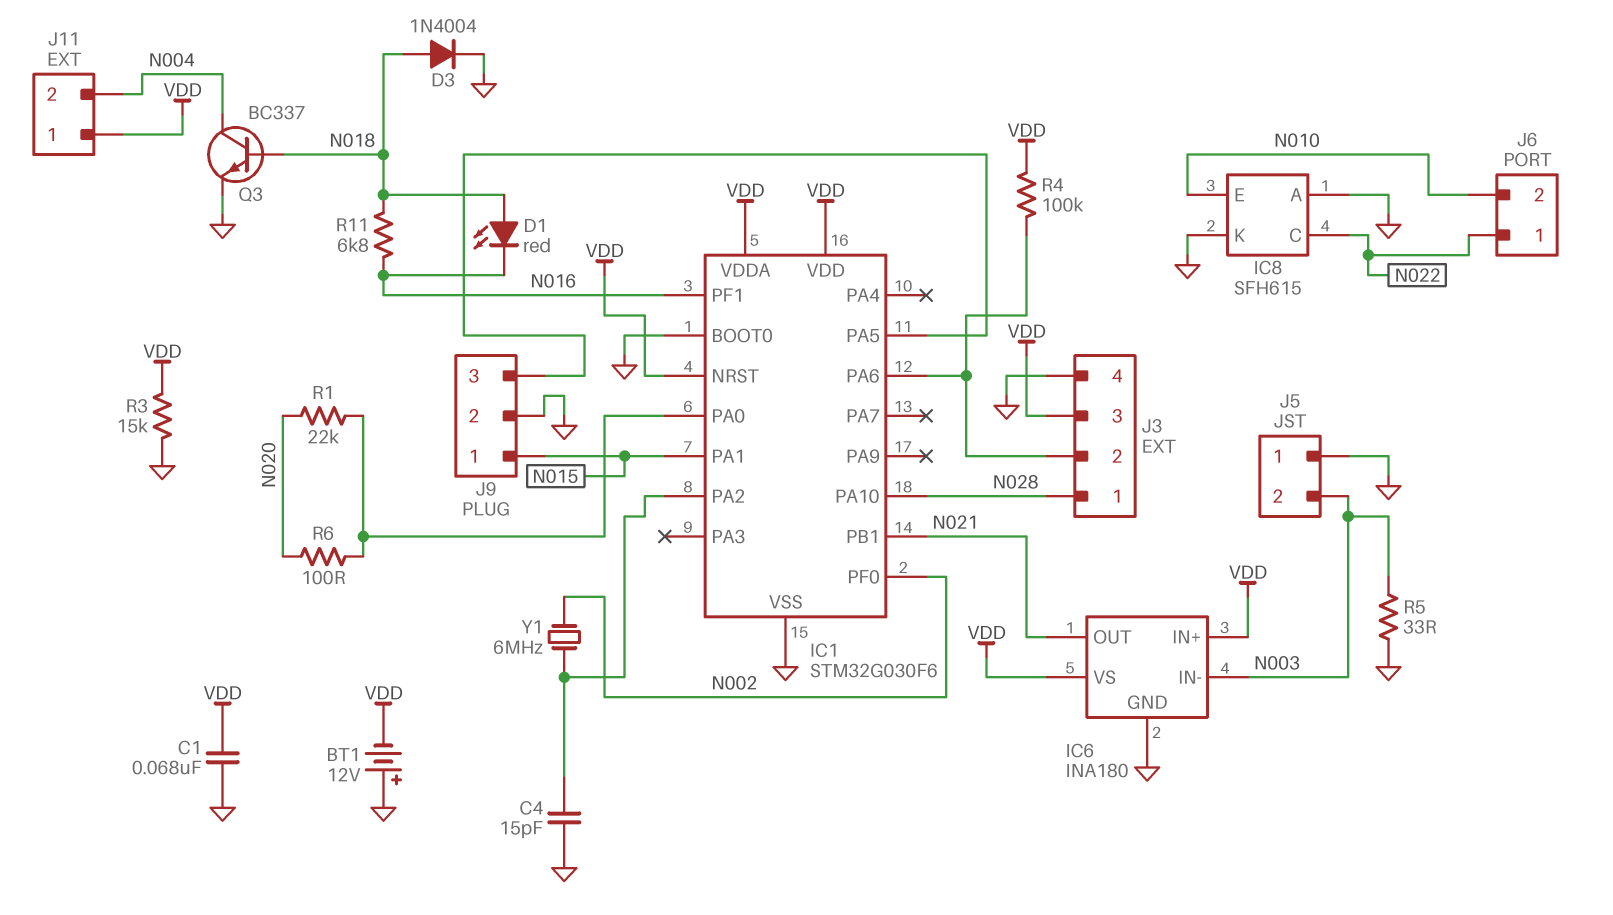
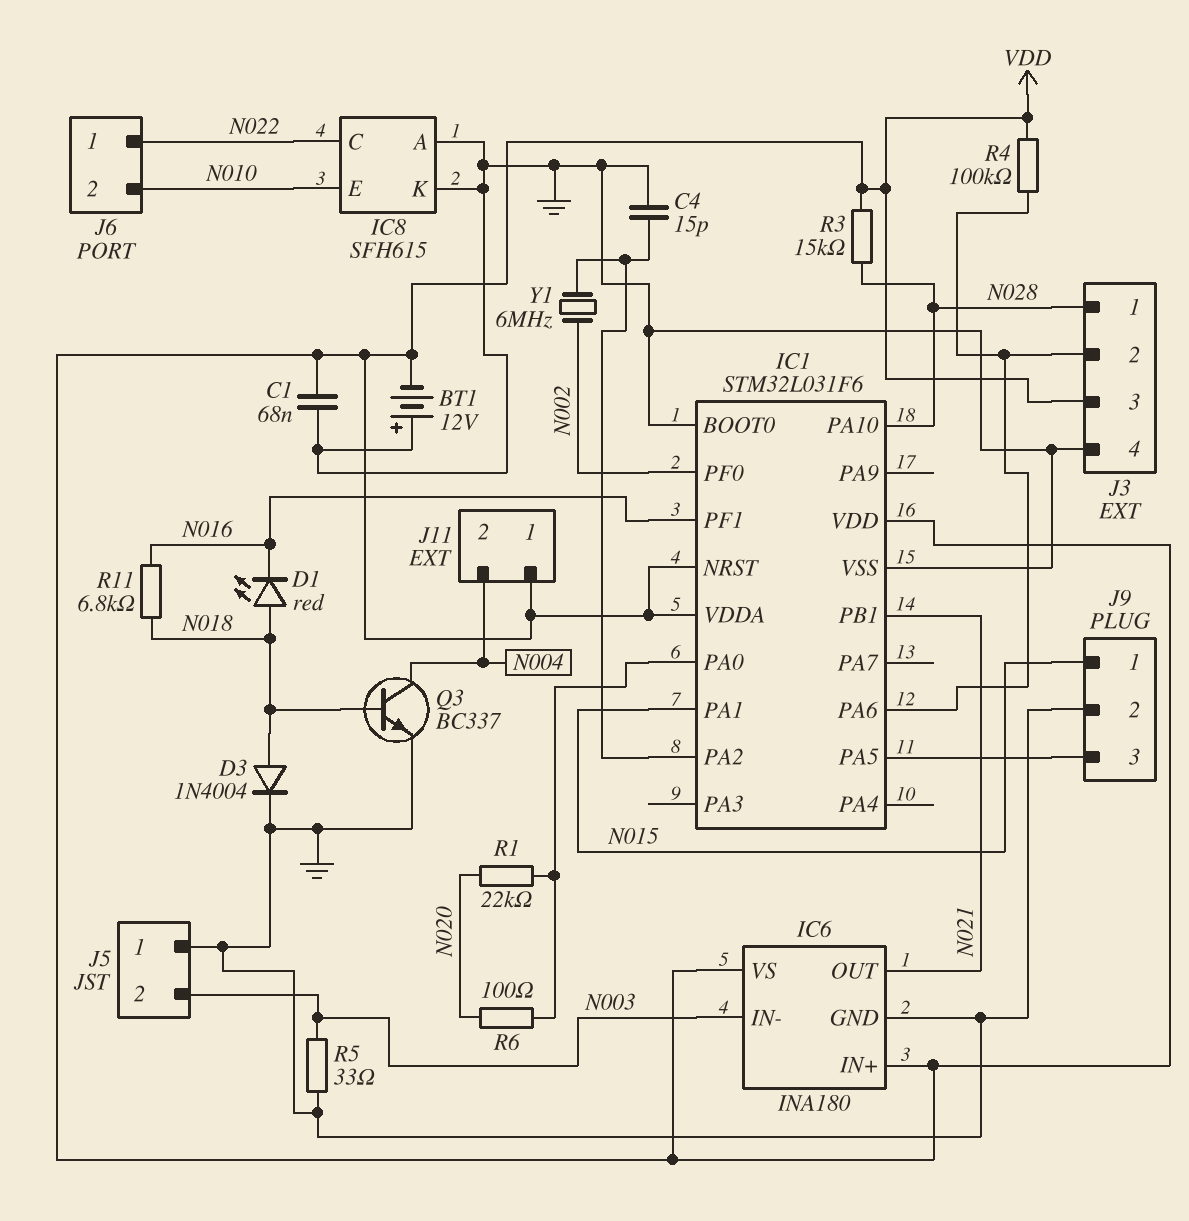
IC1: STM32G030F6 -> STM32L031F6
R3: 15k (GND, VDD) -> 15k (N028, VDD)

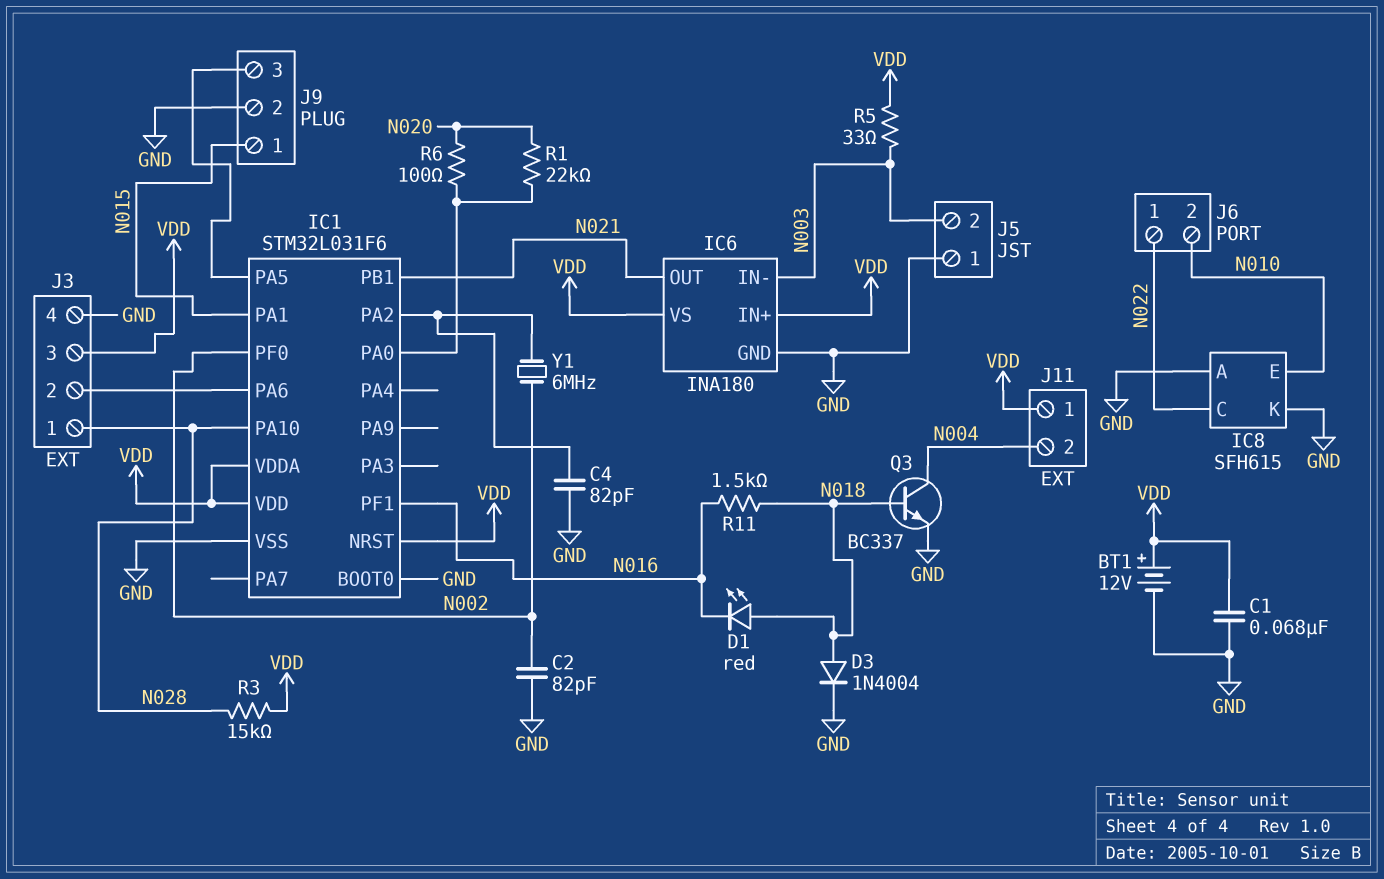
BT1: 12V (plus GND, minus VDD) -> 12V (plus VDD, minus GND)
C2: none -> 82pF (GND, N002)
C4: 15pF (GND, IC1/PA2) -> 82pF (GND, IC1/PA2)
R4: 100k (IC1/PA6, VDD) -> none
R5: 33 (GND, N003) -> 33 (N003, VDD)
R11: 6.8k (N016, N018) -> 1.5k (N016, N018)

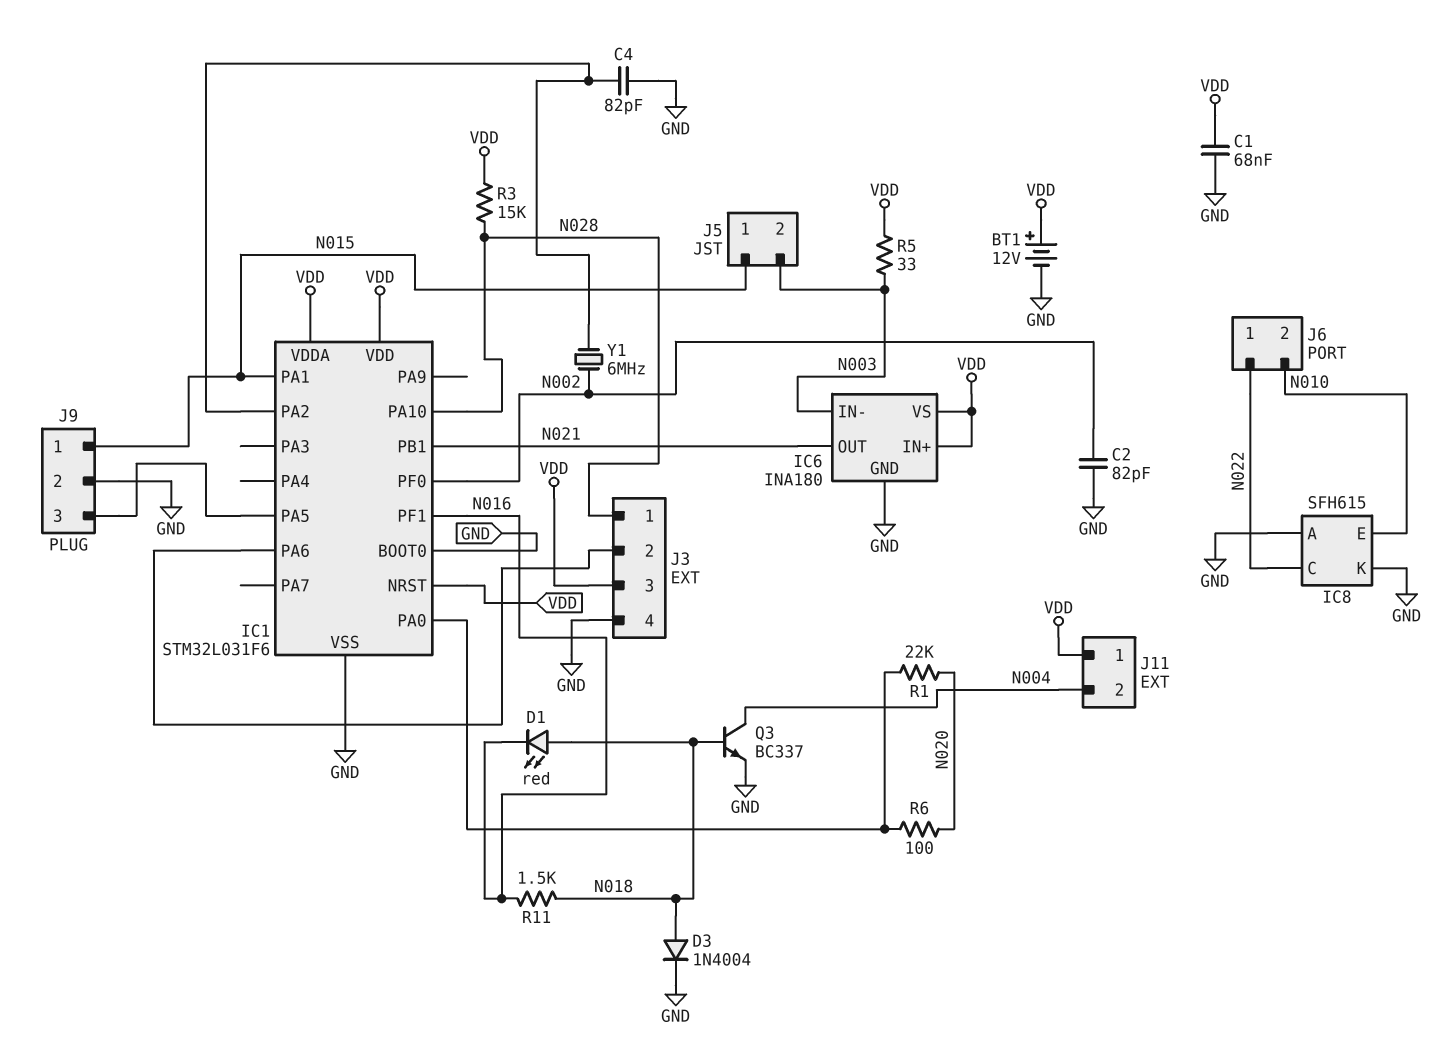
J5 pin 1: GND -> N015

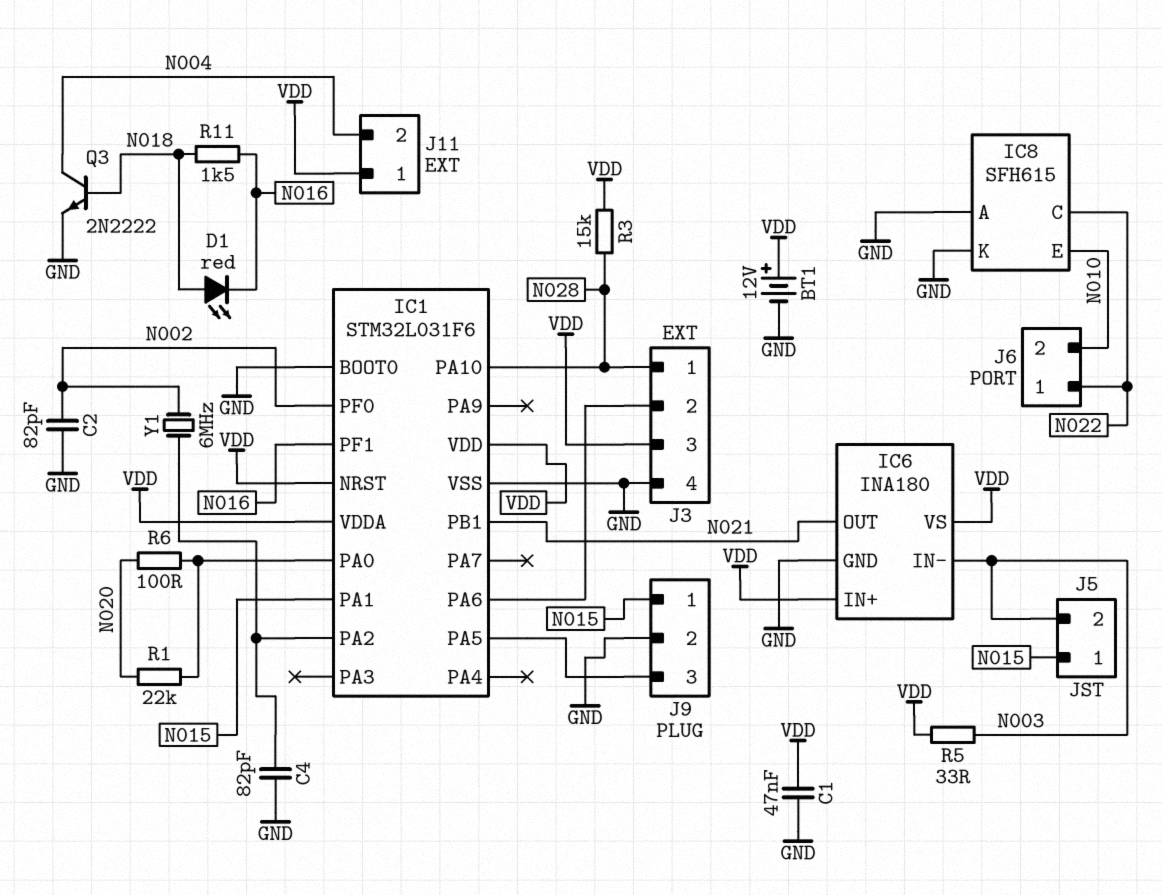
C1: 68nF (GND, VDD) -> 47nF (GND, VDD)
D3: diode 1N4004 (A N018, K GND) -> none
Q3: NPN BC337 (B N018, C N004, E GND) -> NPN 2N2222 (B N018, C N004, E GND)

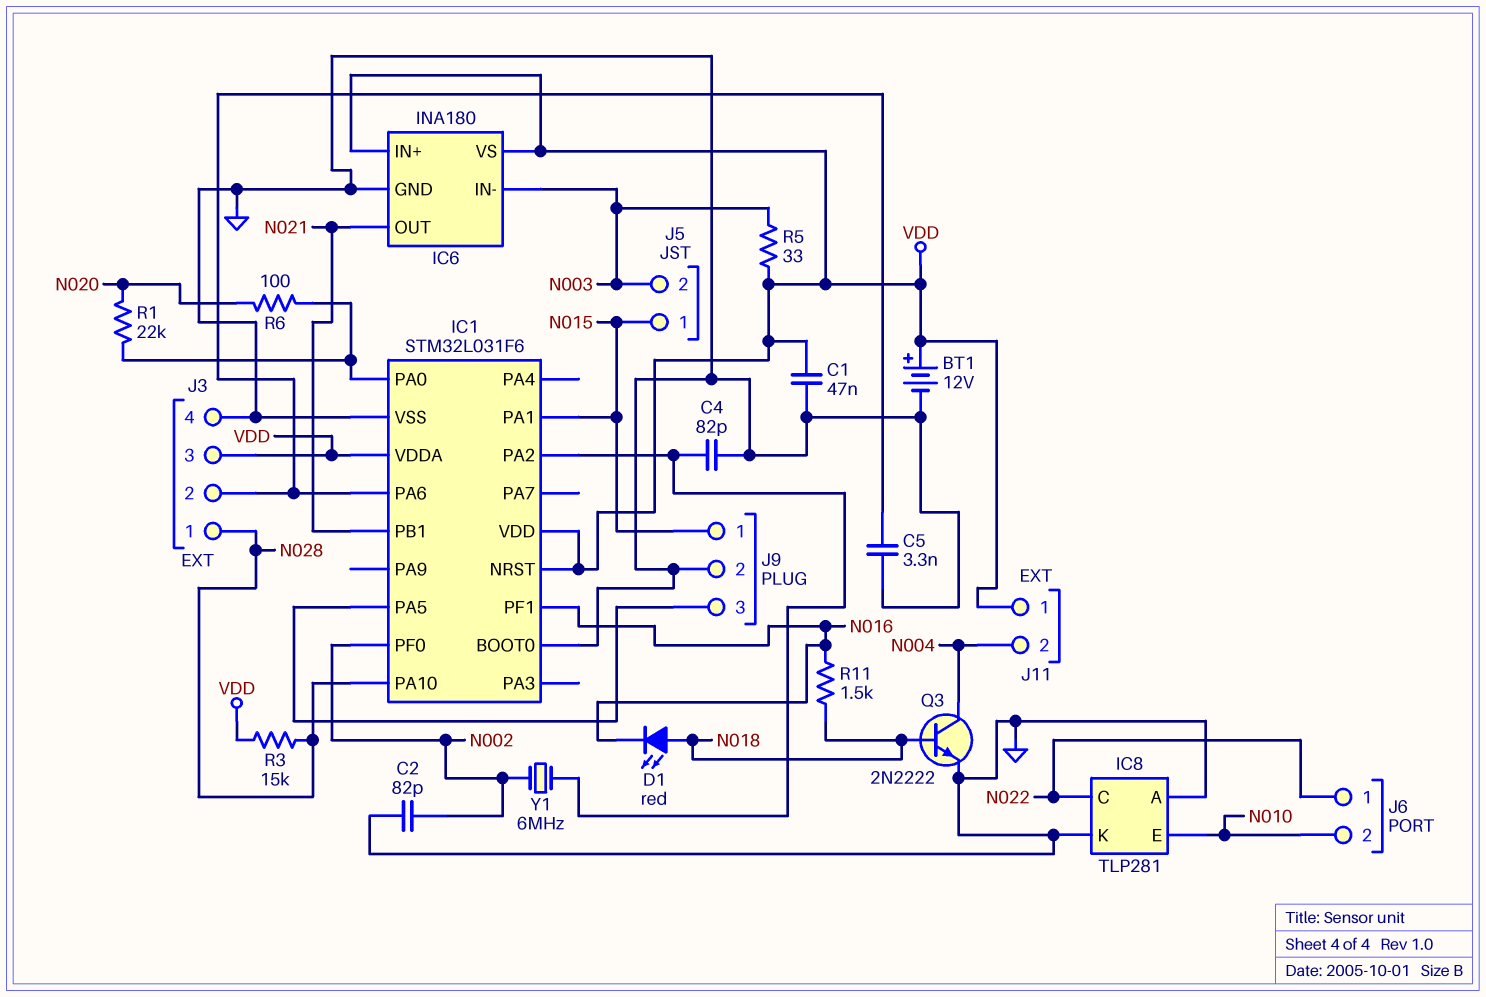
C5: none -> 3.3nF (GND, IC1/PA6)
IC8: SFH615 -> TLP281

